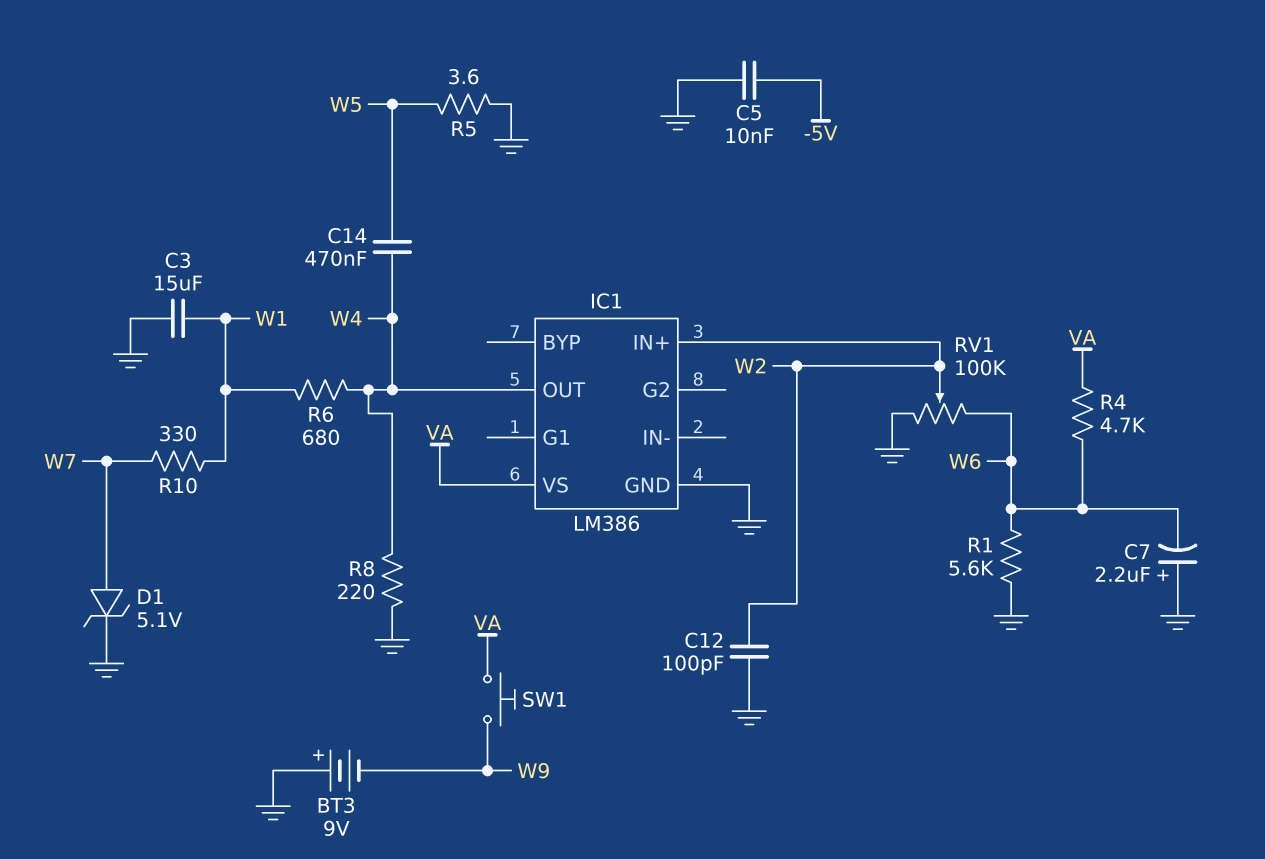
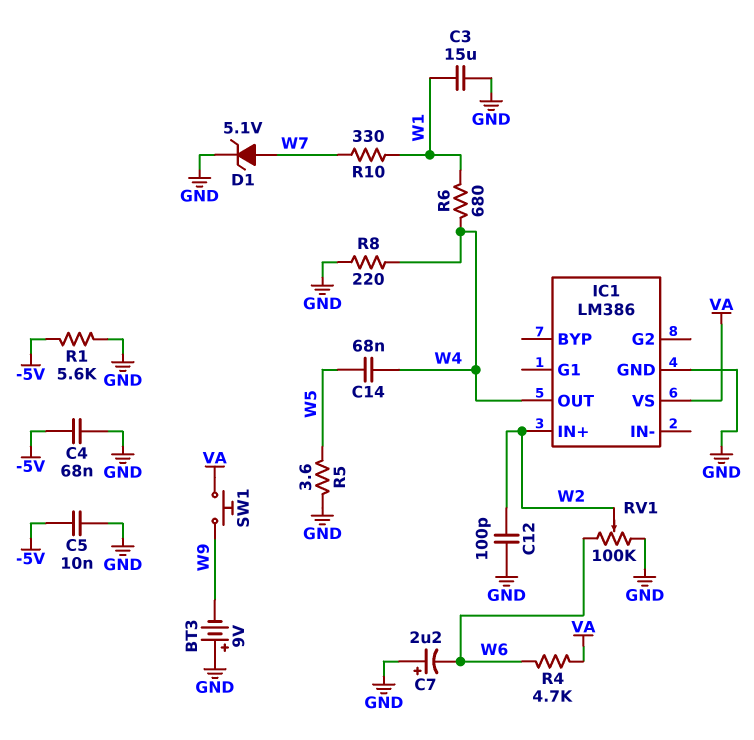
C4: none -> 68nF (-5V, GND)
C14: 470nF (W4, W5) -> 68nF (W4, W5)
R1: 5.6k (GND, W6) -> 5.6k (-5V, GND)

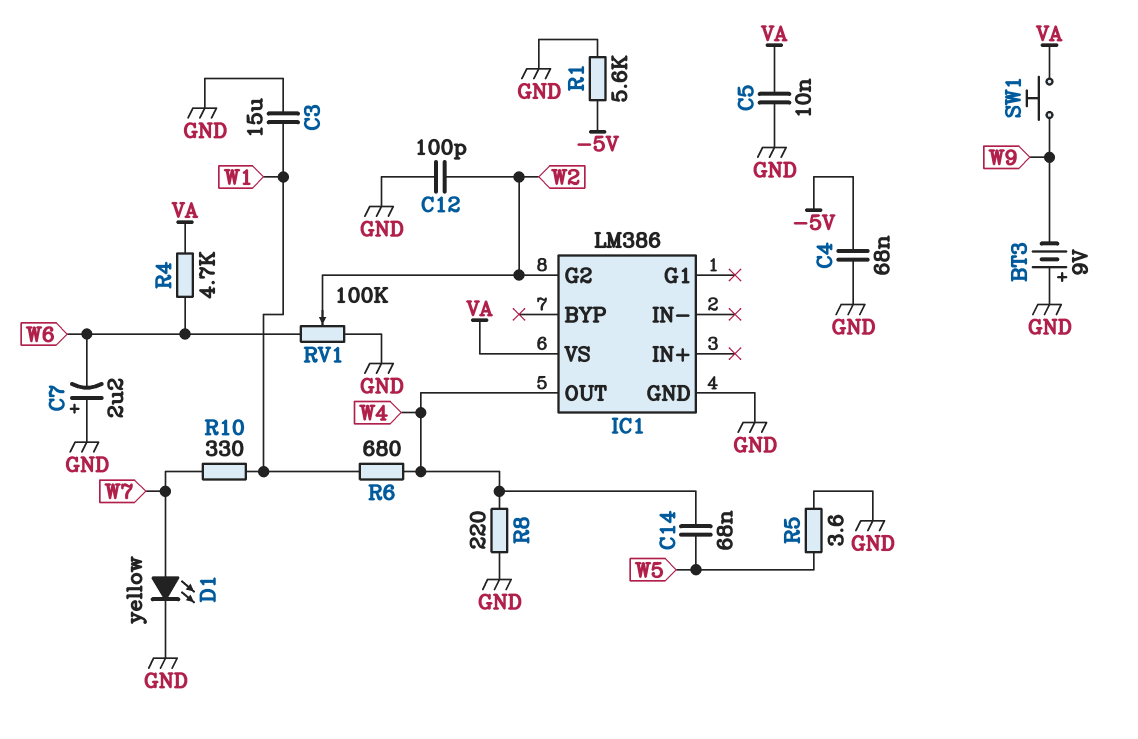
C5: 10nF (-5V, GND) -> 10nF (GND, VA)
D1: zener 5.1V (A W7, K GND) -> LED yellow (A W7, K GND)
IC1 pin G2: none -> W2
IC1 pin IN+: W2 -> none

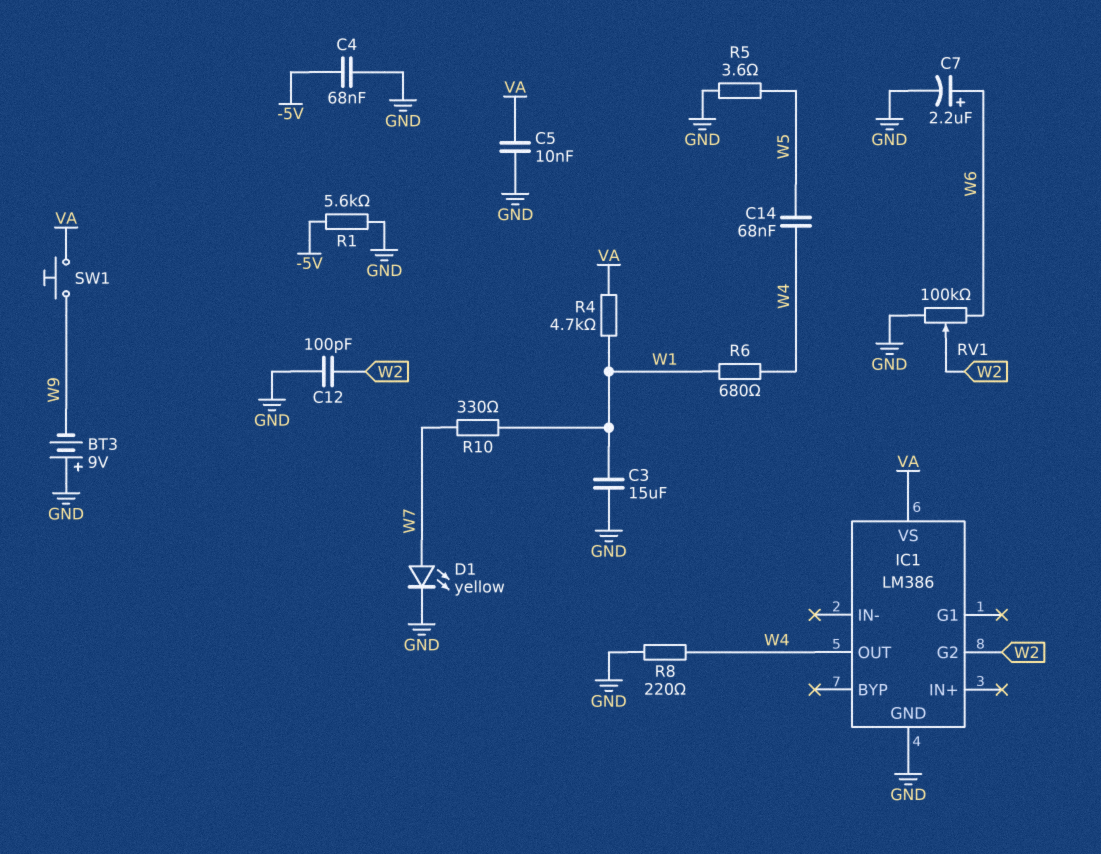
C7: 2.2uF (plus GND, minus W6) -> 2.2uF (plus W6, minus GND)
R4: 4.7k (VA, W6) -> 4.7k (VA, W1)

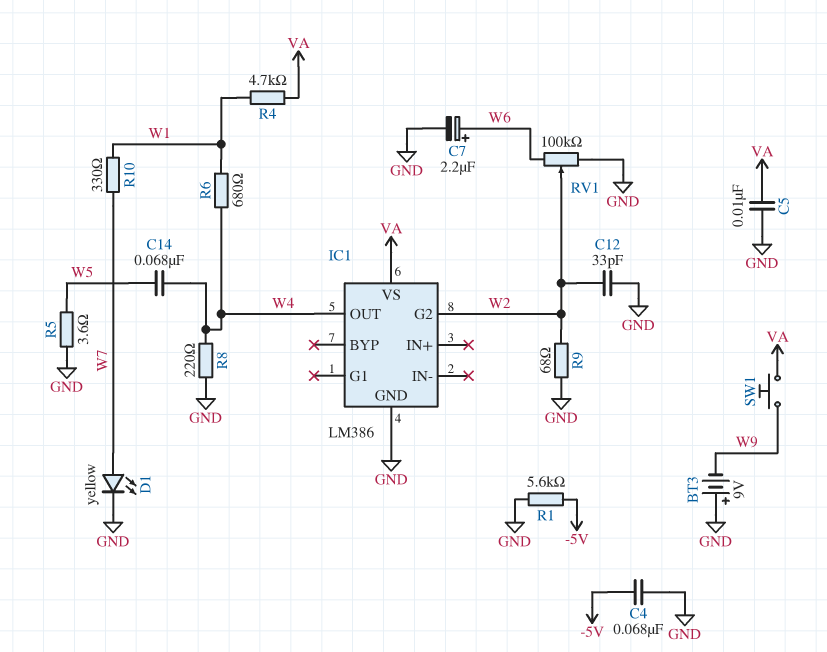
C3: 15uF (GND, W1) -> none
C12: 100pF (GND, W2) -> 33pF (GND, W2)
R9: none -> 68 (GND, W2)

